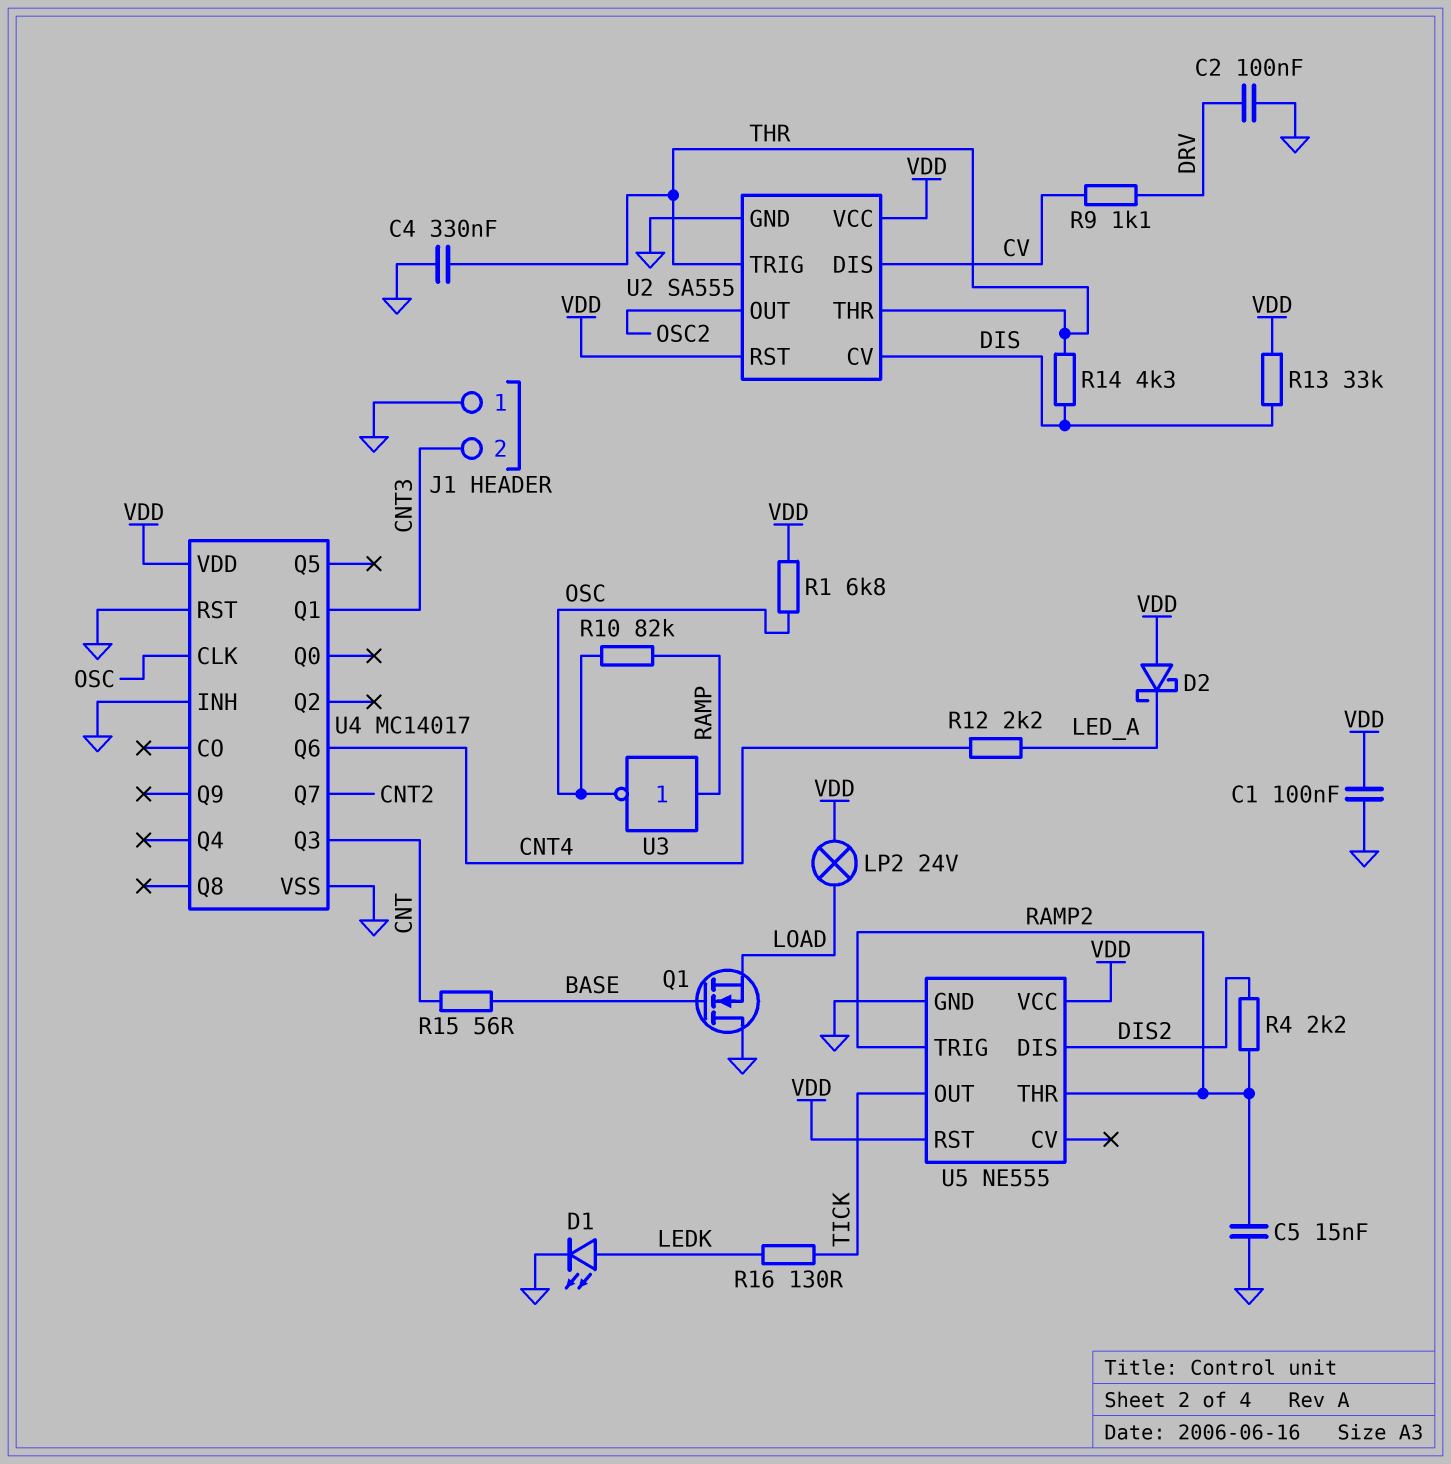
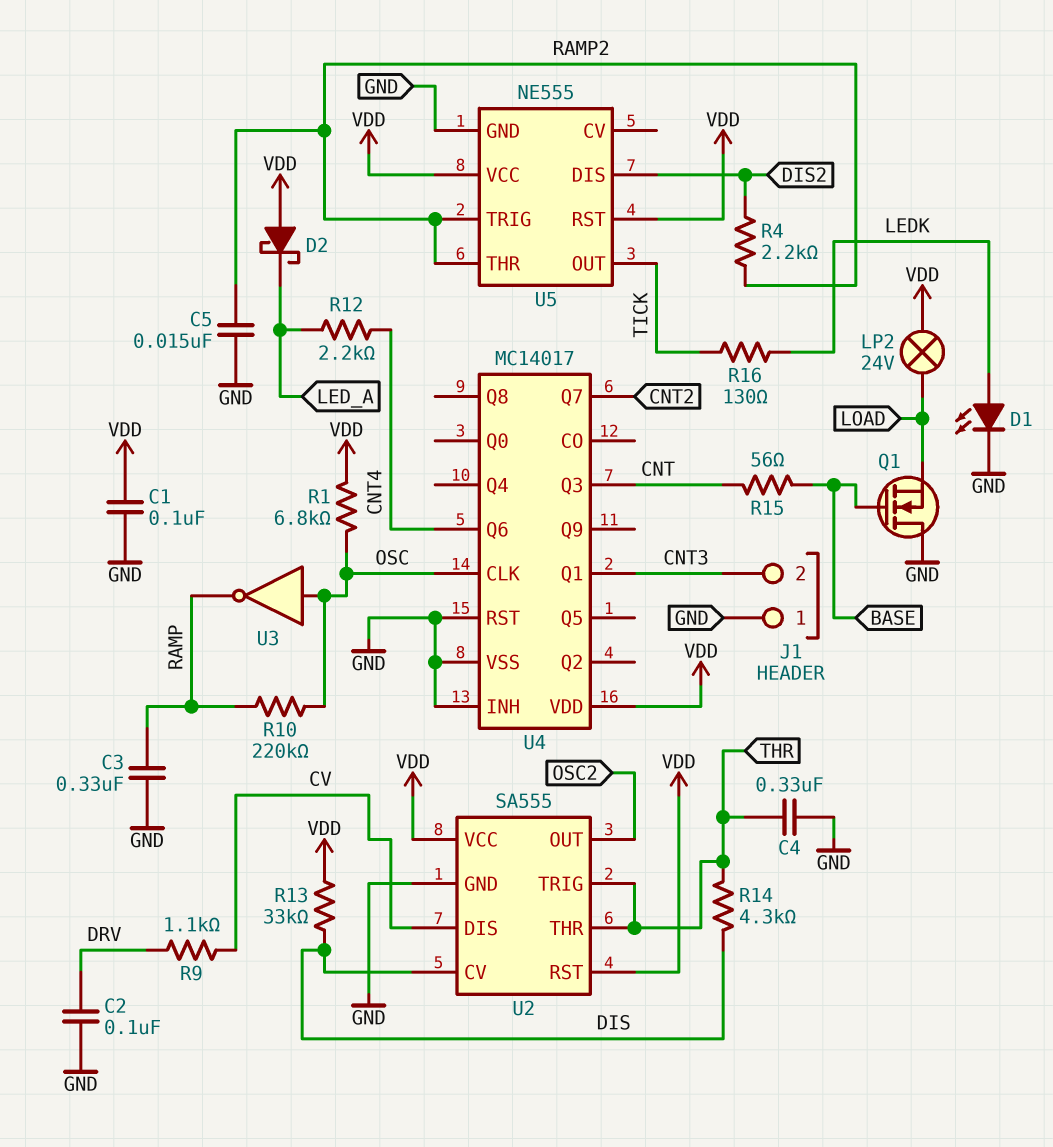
C3: none -> 330nF (GND, RAMP)
R10: 82k (OSC, RAMP) -> 220k (OSC, RAMP)
U3: NOT (in RAMP, out OSC) -> NOT (in OSC, out RAMP)

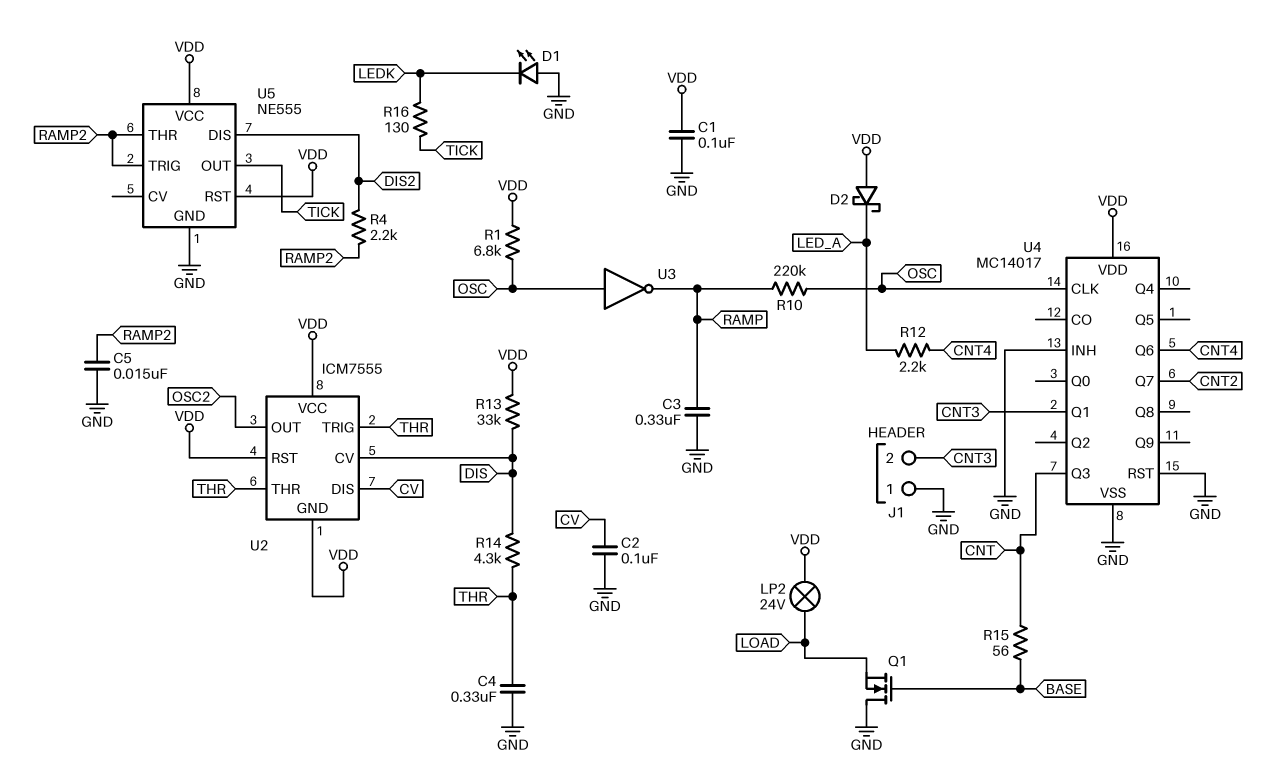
C2: 100nF (DRV, GND) -> 100nF (CV, GND)
D1: LED (A LEDK, K GND) -> LED (A GND, K LEDK)
R9: 1.1k (CV, DRV) -> none
U2: SA555 -> ICM7555
U2 pin GND: GND -> VDD

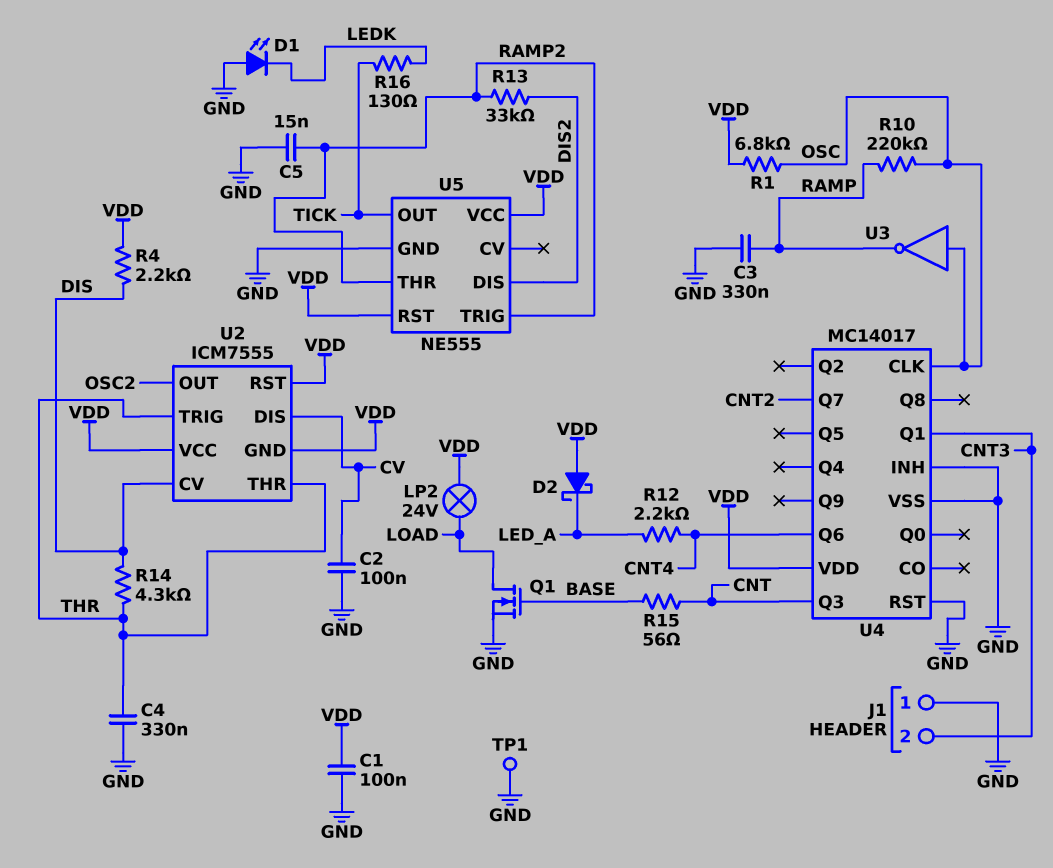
Q1: NMOS (G BASE, D GND, S LOAD) -> NMOS (G BASE, D LOAD, S GND)
R4: 2.2k (DIS2, RAMP2) -> 2.2k (DIS, VDD)
R13: 33k (DIS, VDD) -> 33k (DIS2, RAMP2)
TP1: none -> test point (GND)

